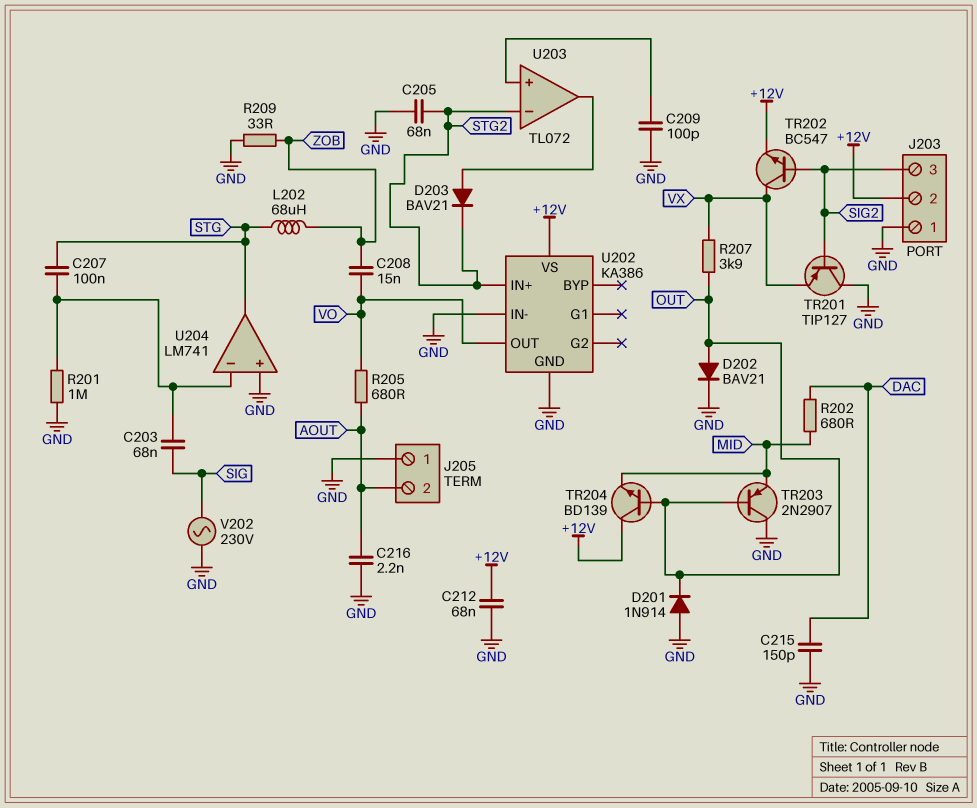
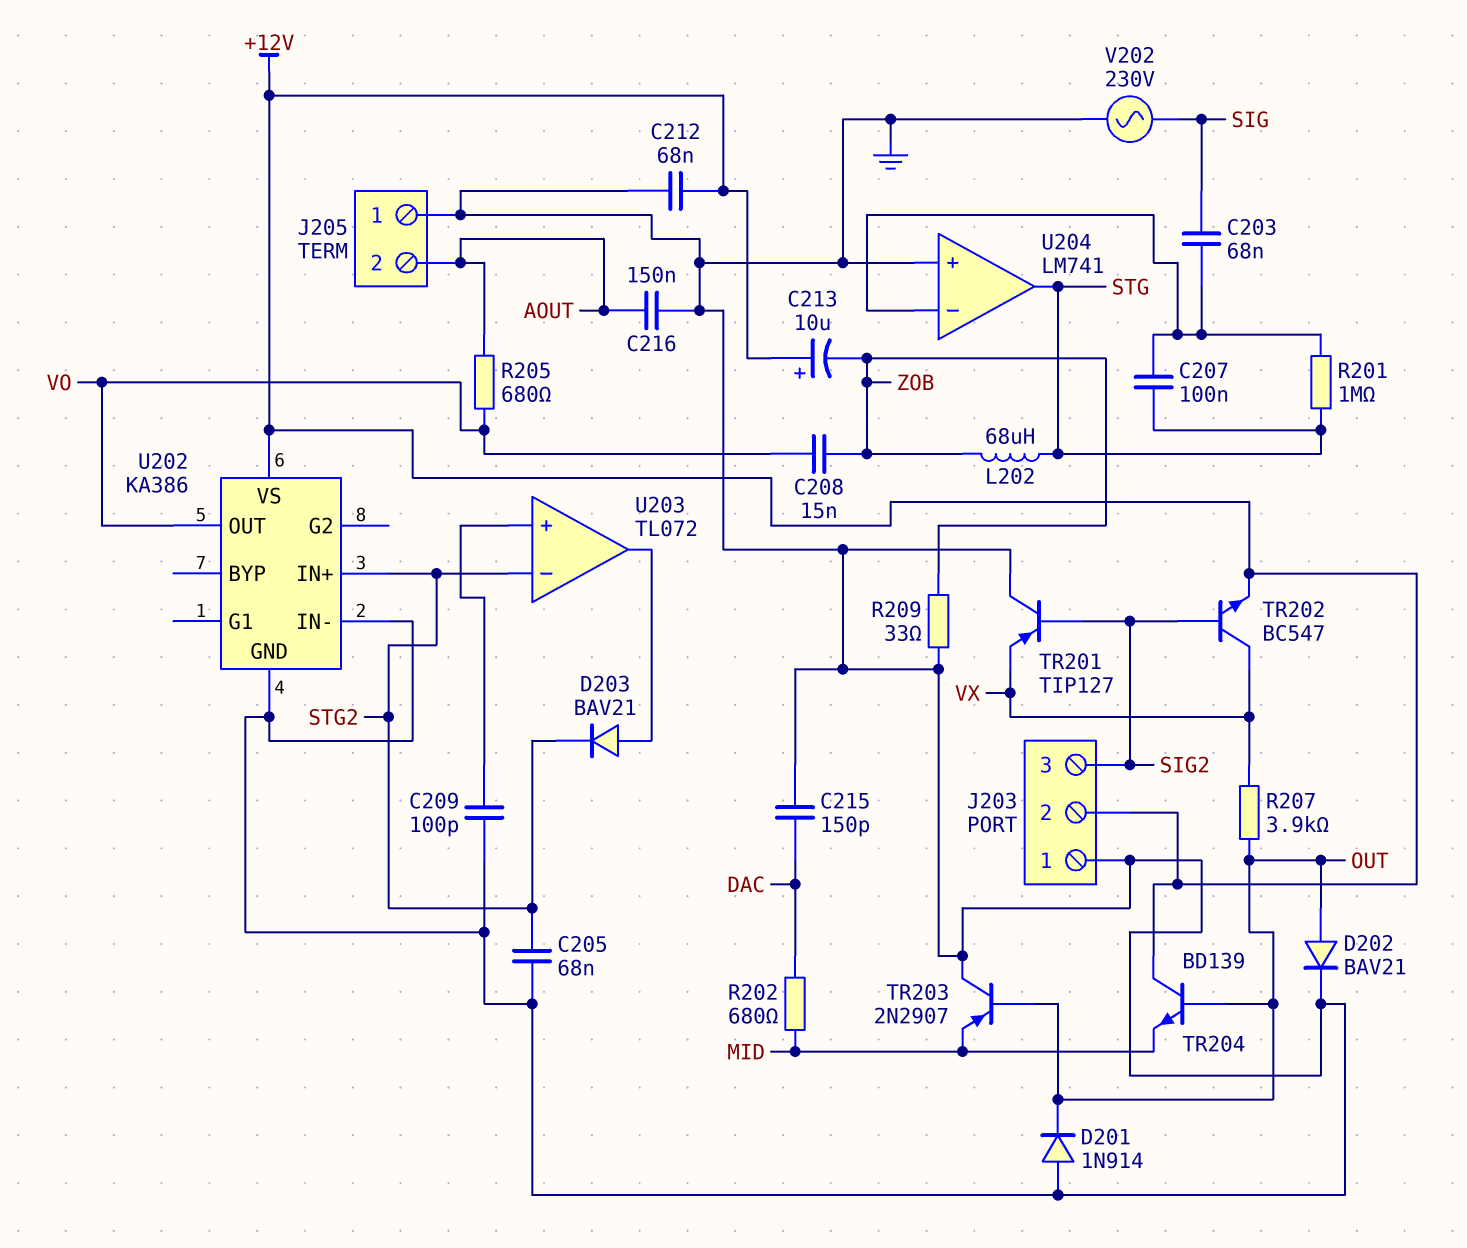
C213: none -> 10uF (plus +12V, minus ZOB)
C216: 2.2nF (AOUT, GND) -> 150nF (AOUT, GND)
R201: 1M (GND, U204/in-) -> 1M (STG, U204/in-)

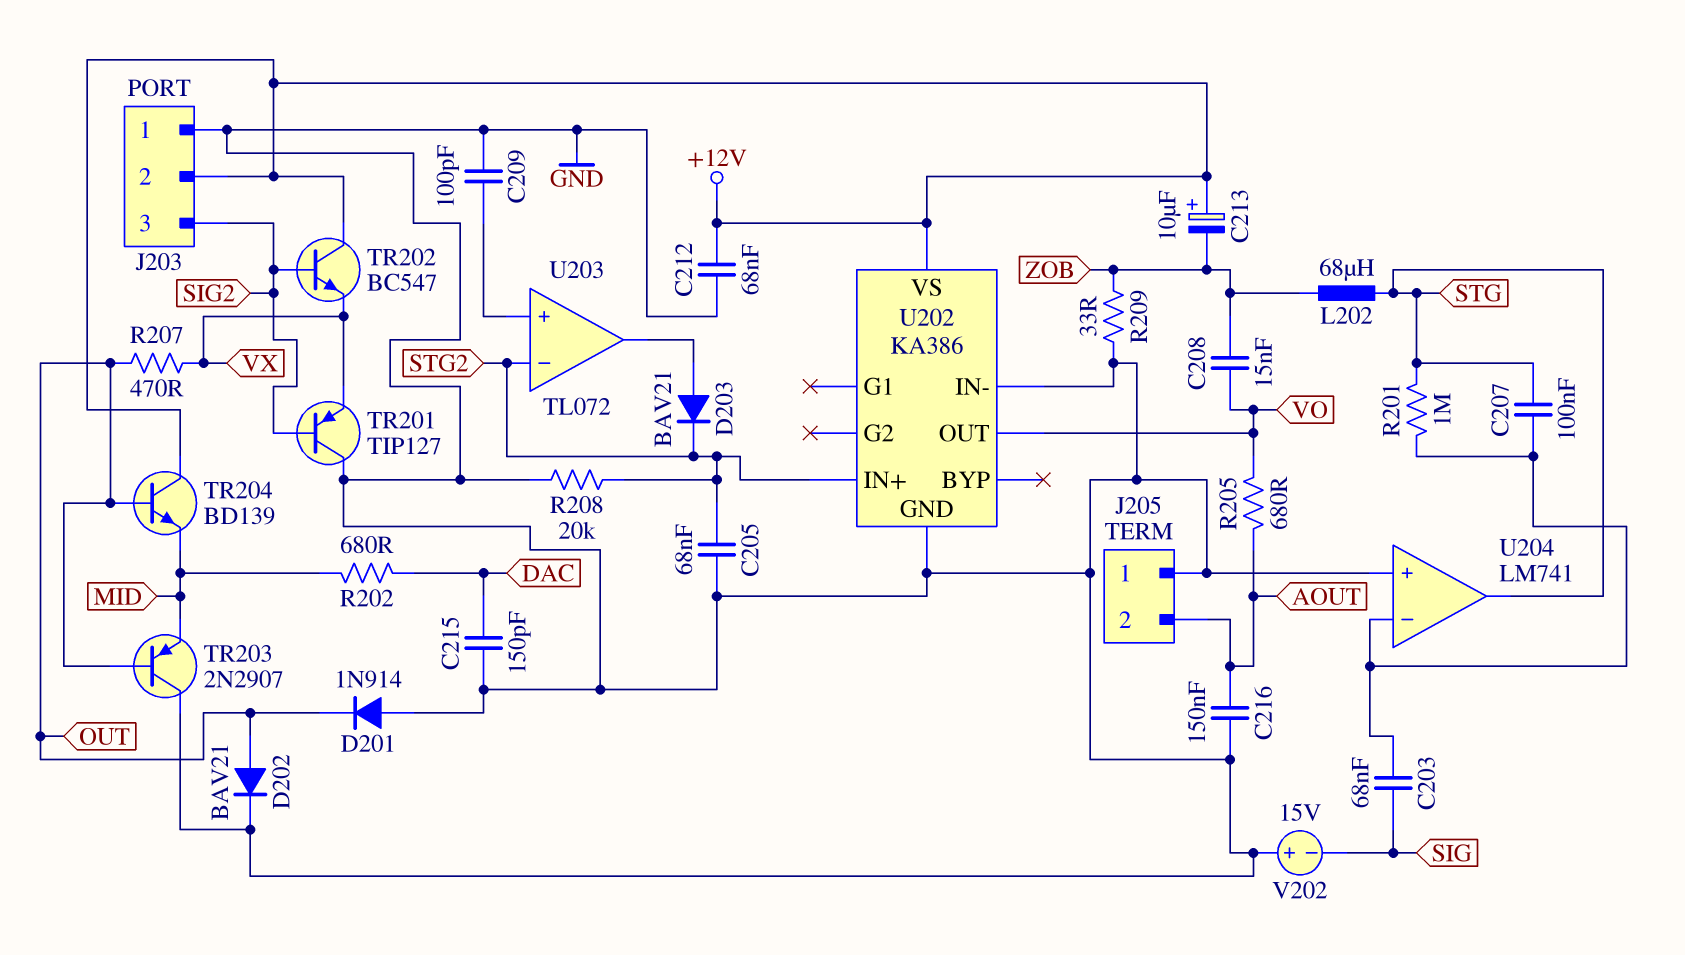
R207: 3.9k (OUT, VX) -> 470 (OUT, VX)
R208: none -> 20k (GND, STG2)
TR202: NPN BC547 (B SIG2, C VX, E +12V) -> NPN BC547 (B SIG2, C +12V, E VX)
V202: AC 230V (GND, SIG) -> 15V (plus GND, minus SIG)

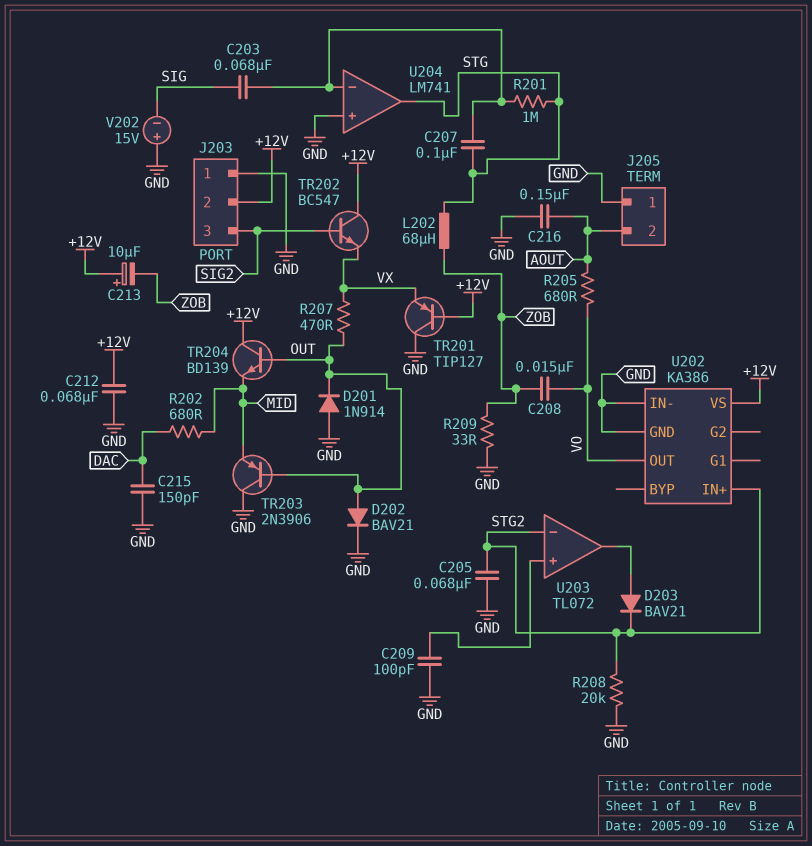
TR201: PNP TIP127 (B SIG2, C GND, E VX) -> PNP TIP127 (B +12V, C GND, E VX)
TR203: PNP 2N2907 (B OUT, C GND, E MID) -> PNP 2N3906 (B OUT, C GND, E MID)

